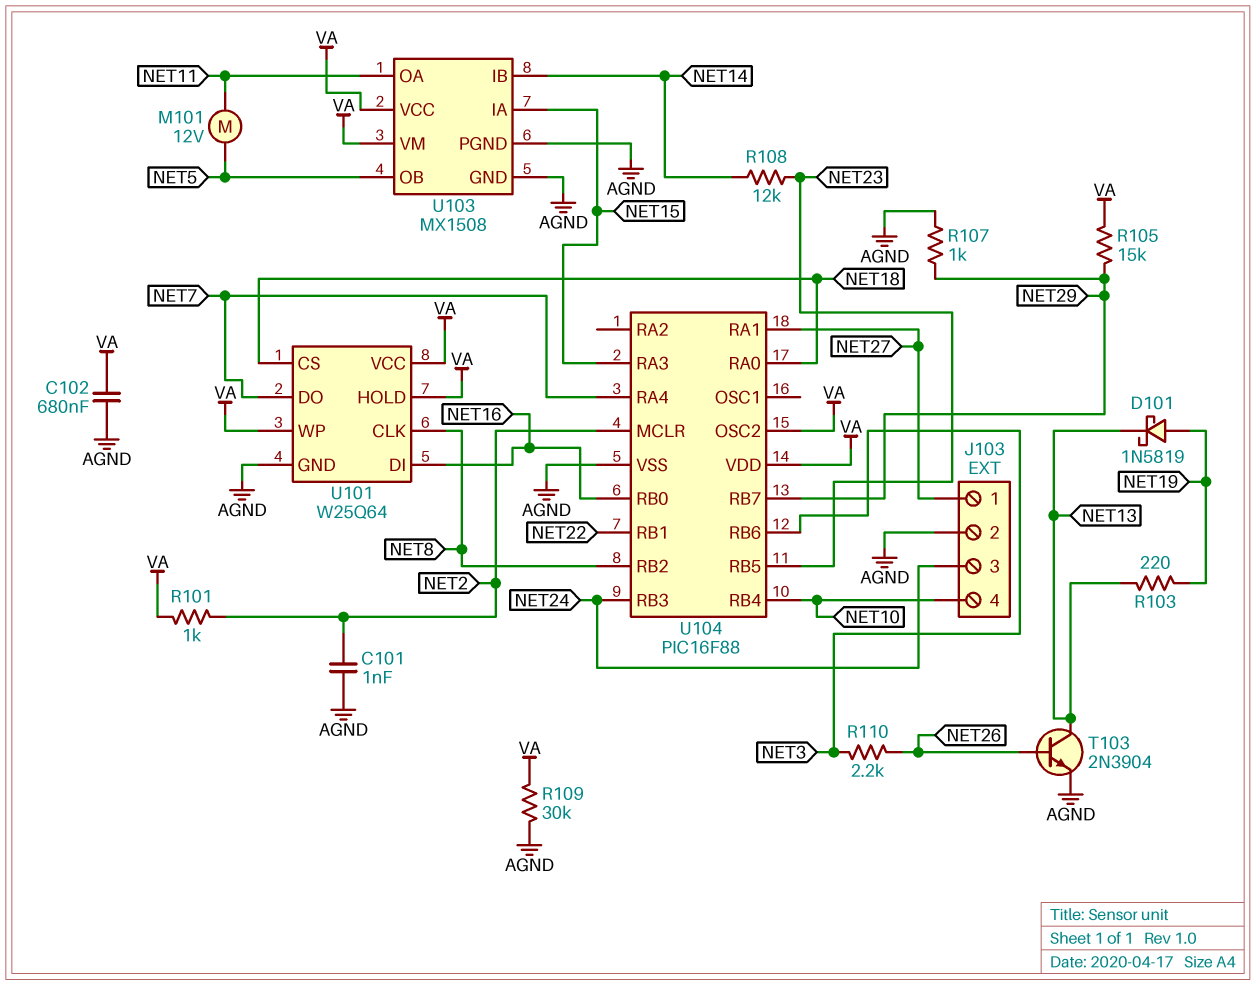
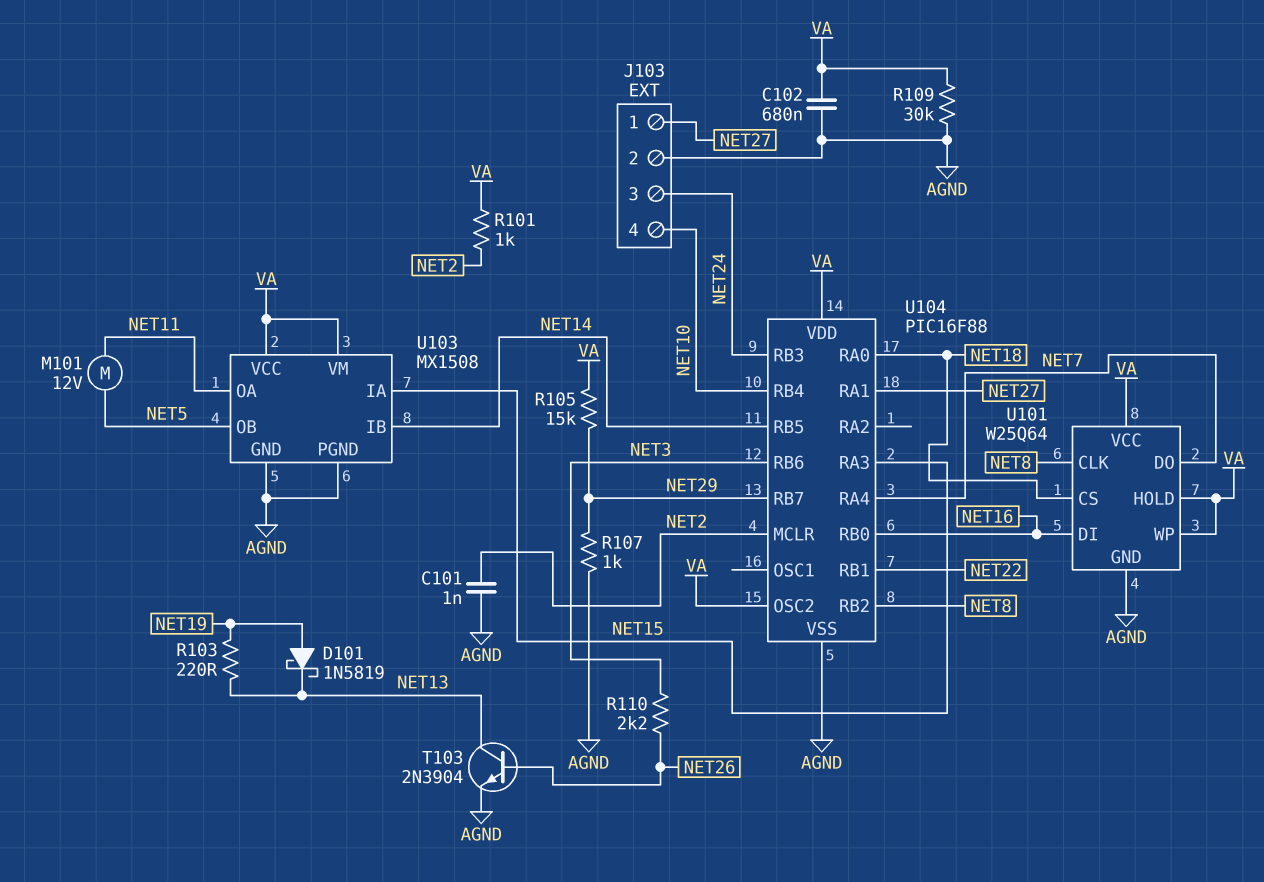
R108: 12k (NET14, NET23) -> none
U104 pin RB5: NET23 -> NET14

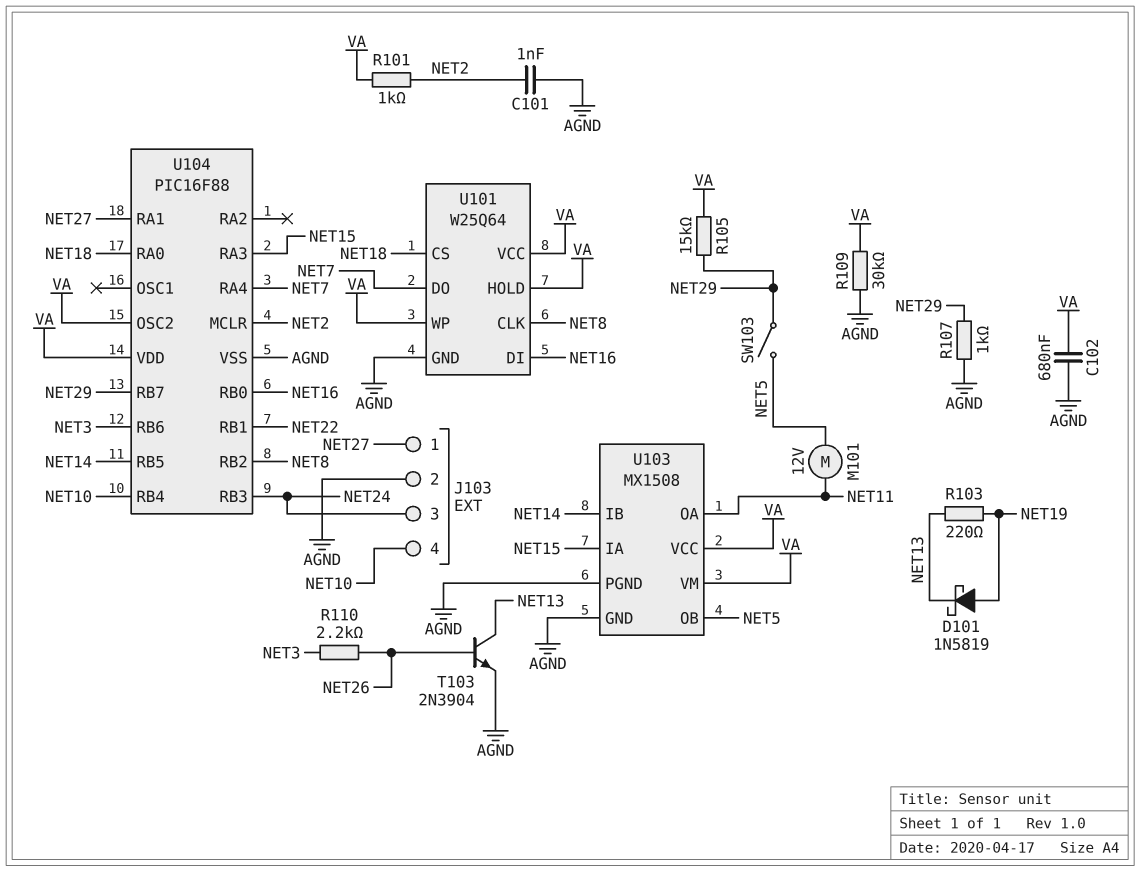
SW103: none -> switch (NET5, NET29)

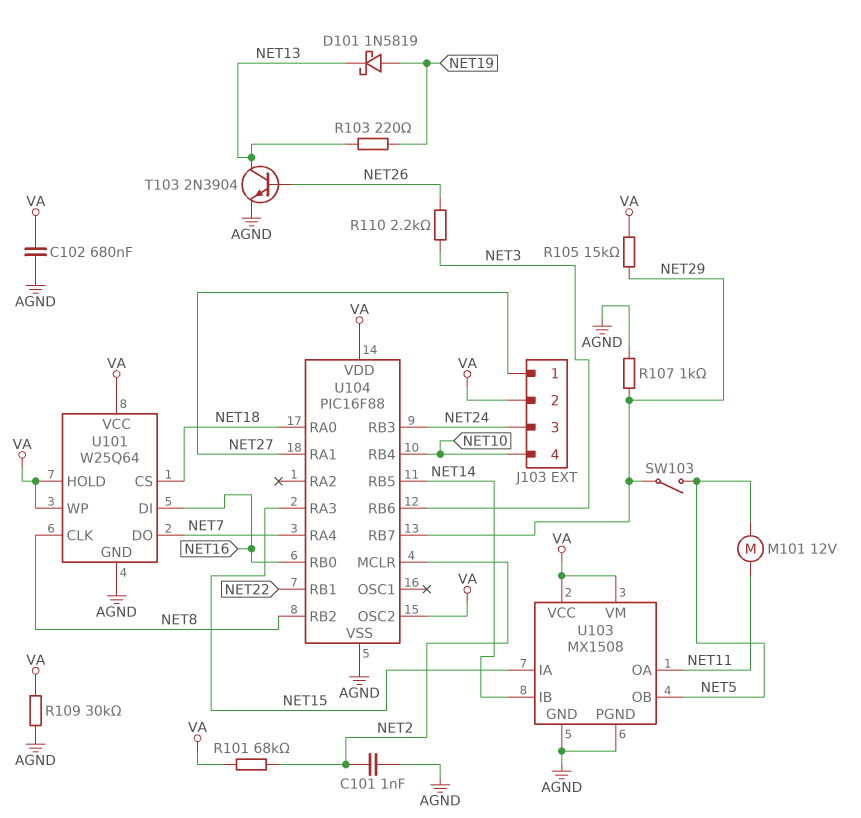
J103 pin 2: AGND -> VA
R101: 1k (NET2, VA) -> 68k (NET2, VA)

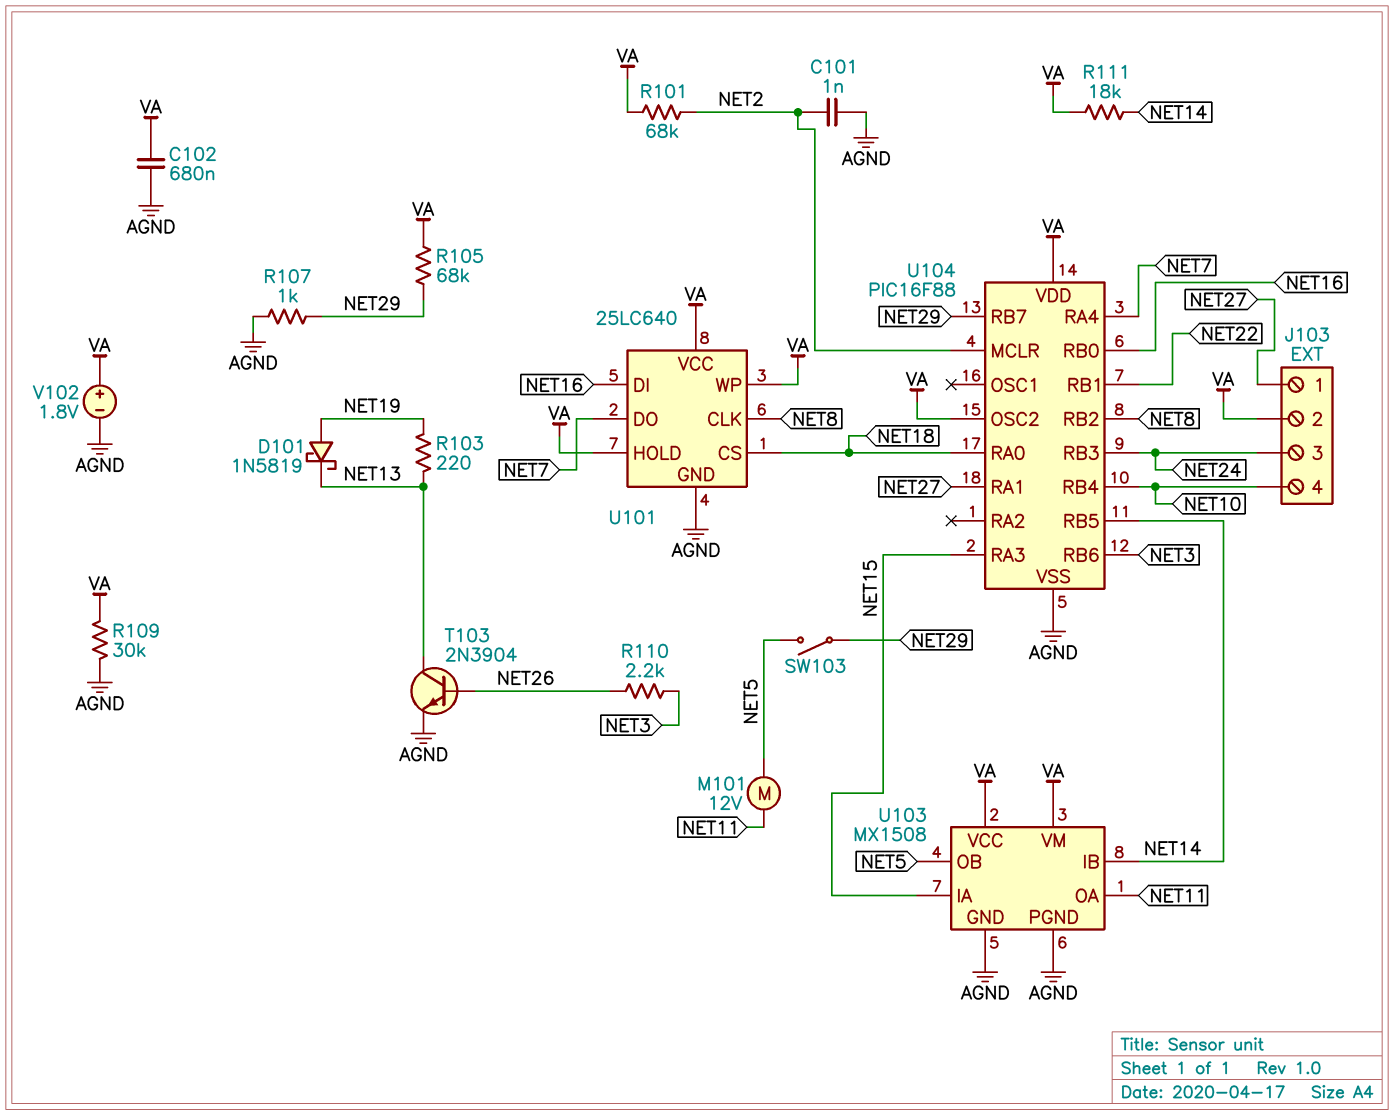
R105: 15k (NET29, VA) -> 68k (NET29, VA)
R111: none -> 18k (NET14, VA)
U101: W25Q64 -> 25LC640
V102: none -> 1.8V (plus VA, minus AGND)

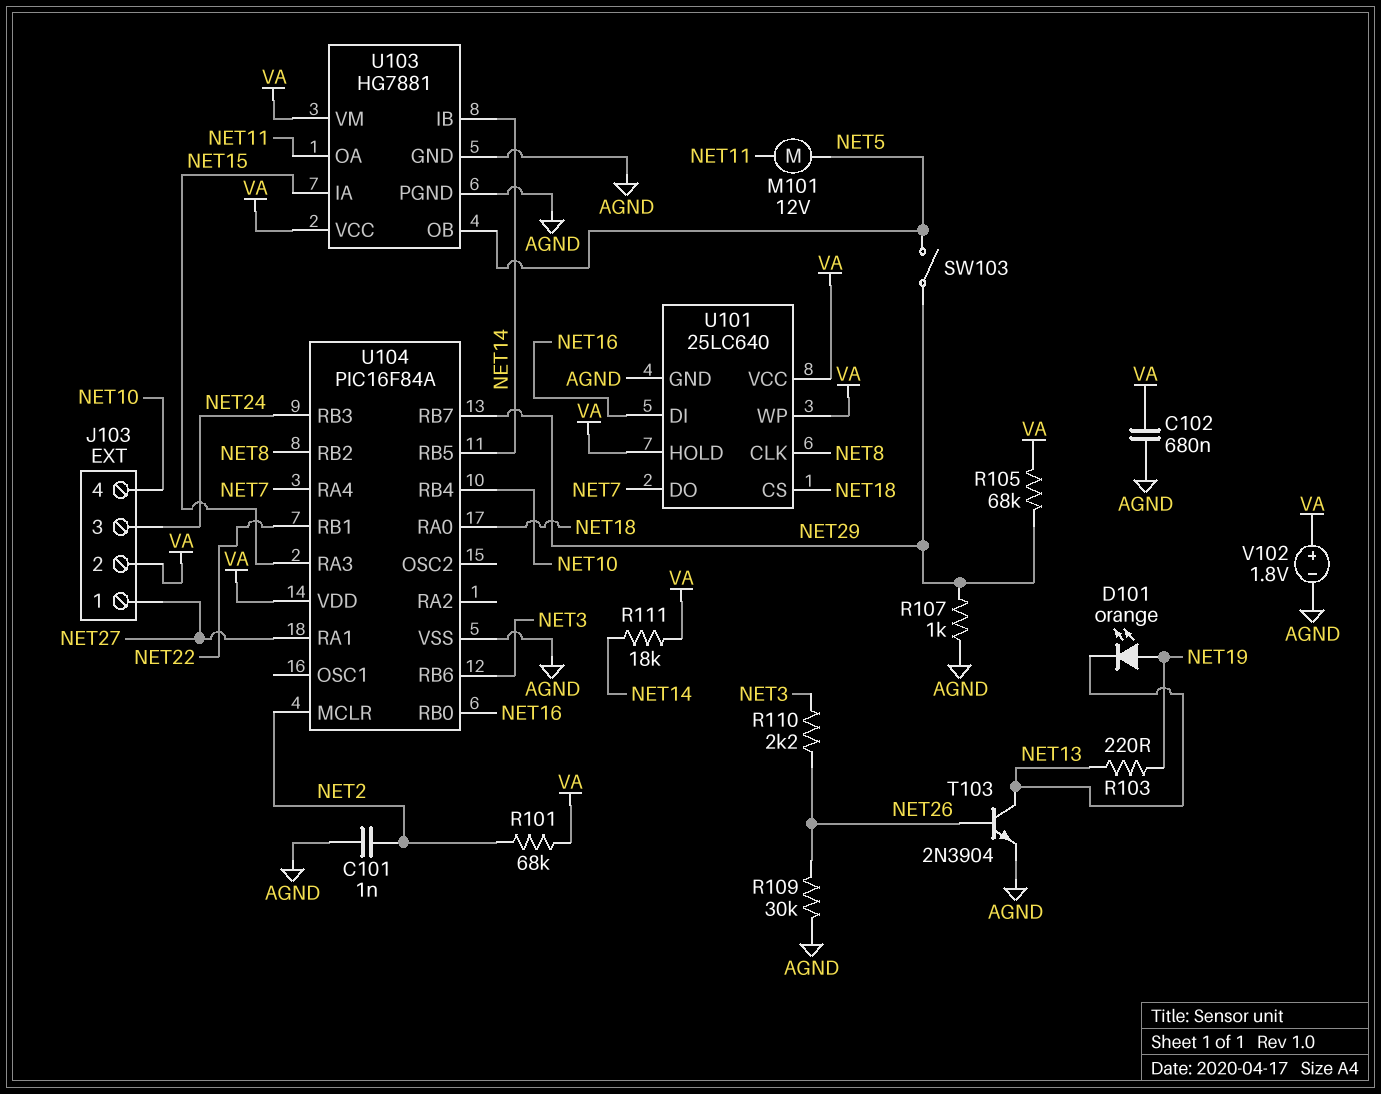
D101: schottky 1N5819 (A NET19, K NET13) -> LED orange (A NET19, K NET13)
R109: 30k (AGND, VA) -> 30k (AGND, NET26)
U103: MX1508 -> HG7881
U104: PIC16F88 -> PIC16F84A
U104 pin OSC2: VA -> none

